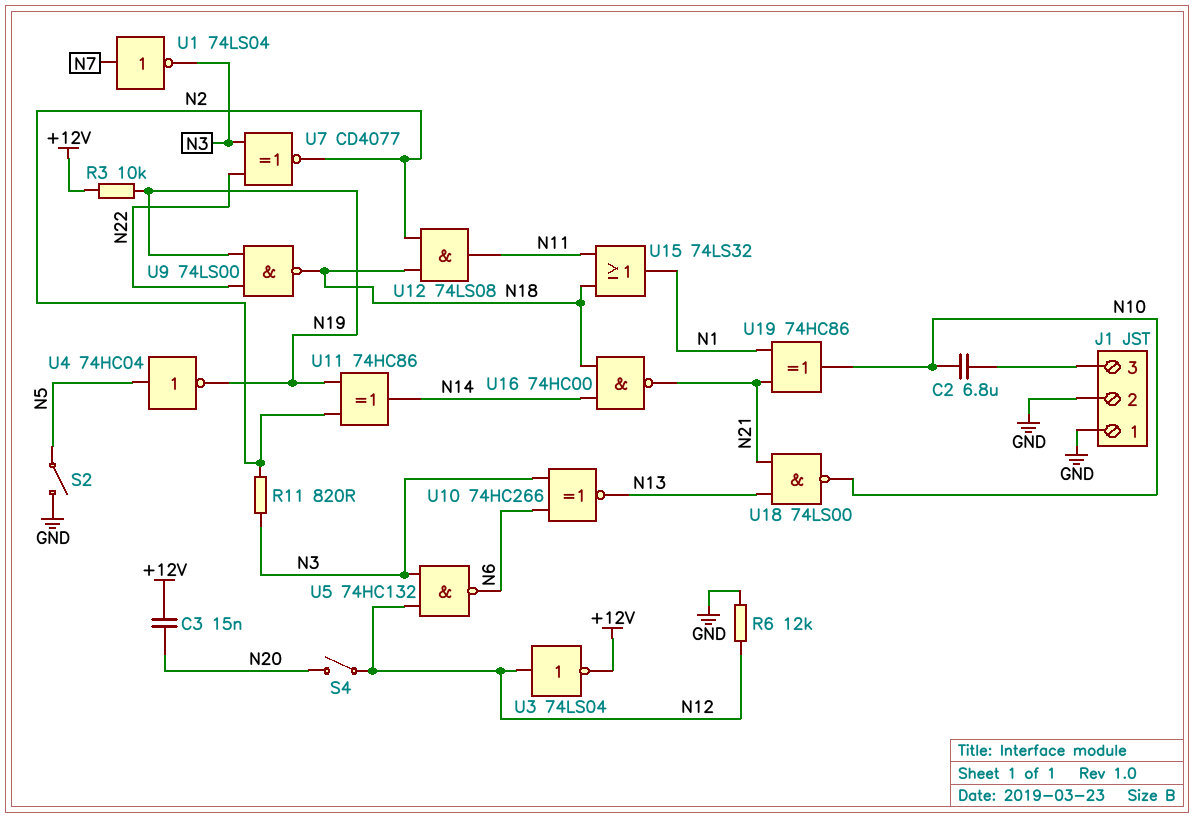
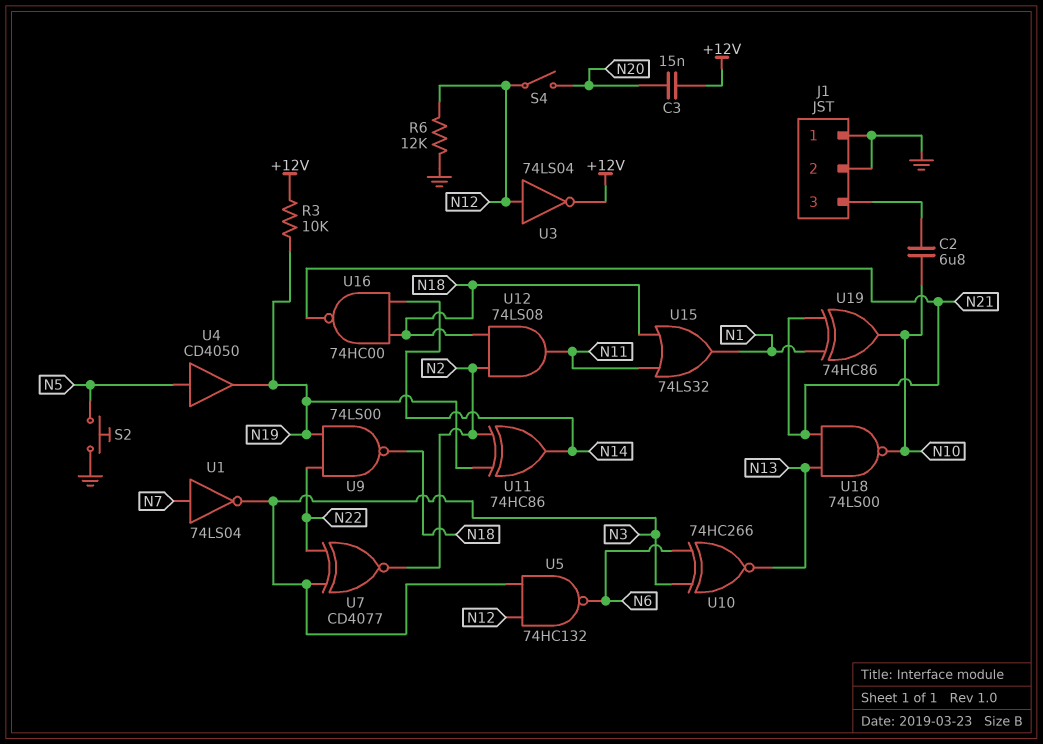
R11: 820 (N2, N3) -> none
S2: switch (GND, N5) -> button (GND, N5)
U4: NOT 74HC04 (in N5, out N19) -> buffer CD4050 (in N5, out N19)

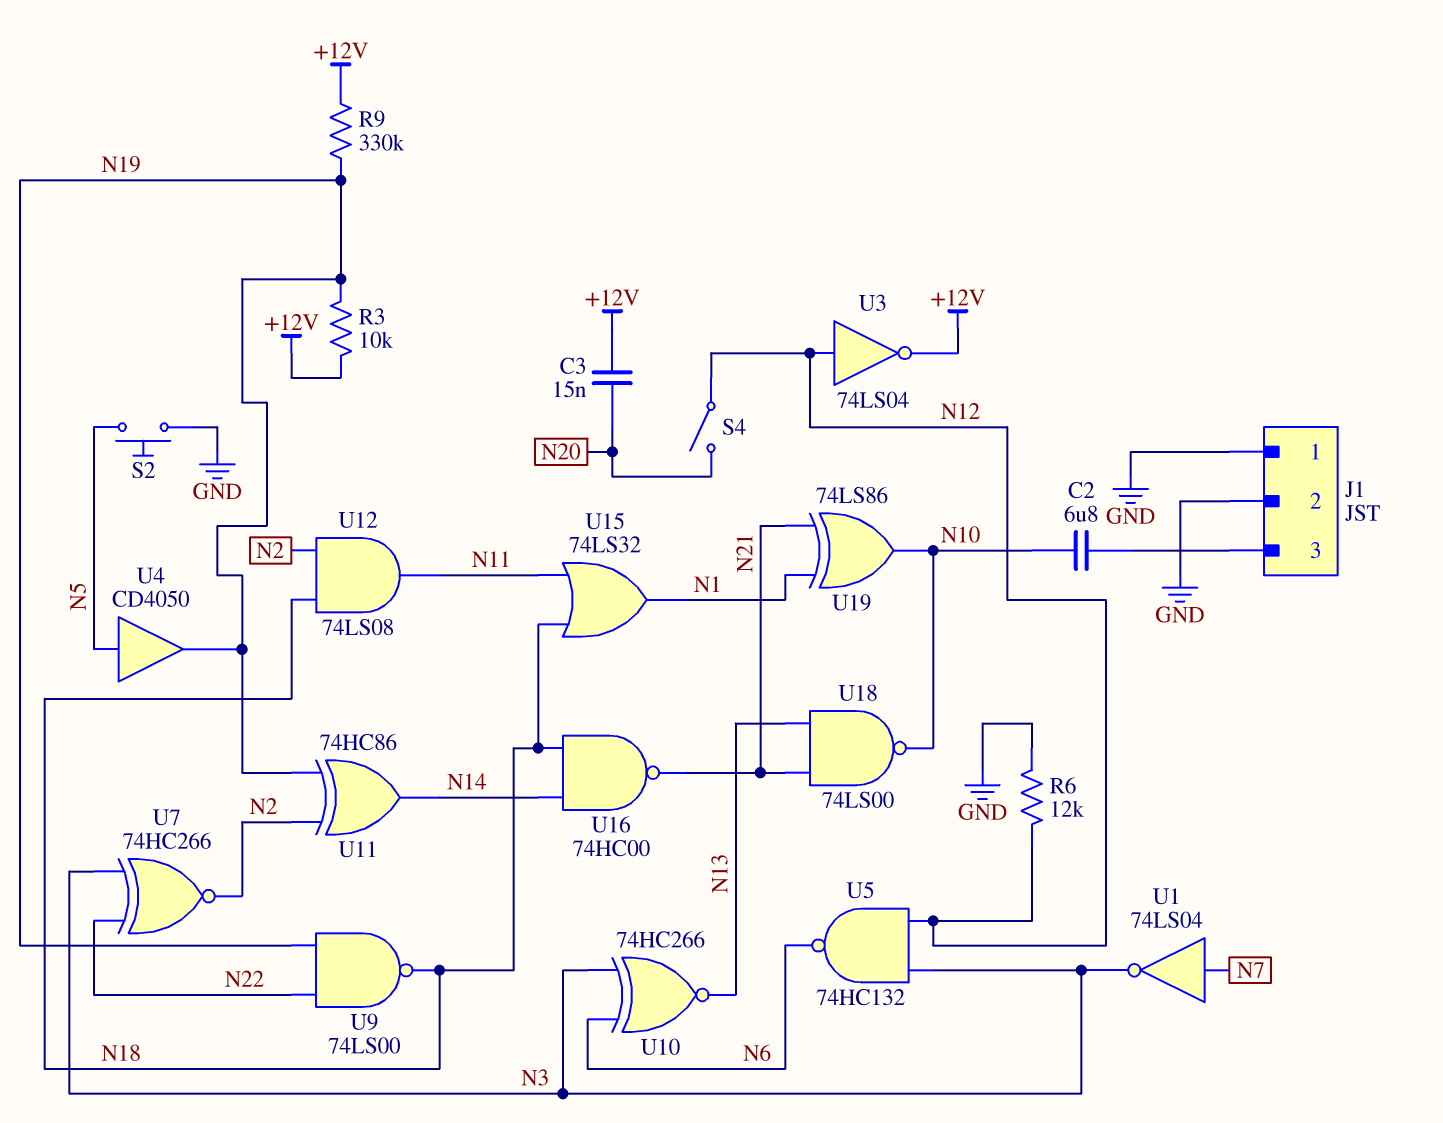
R9: none -> 330k (+12V, N19)
U7: XNOR CD4077 (in N3, in N22, out N2) -> XNOR 74HC266 (in N3, in N22, out N2)
U19: XOR 74HC86 (in N1, in N21, out N10) -> XOR 74LS86 (in N1, in N21, out N10)

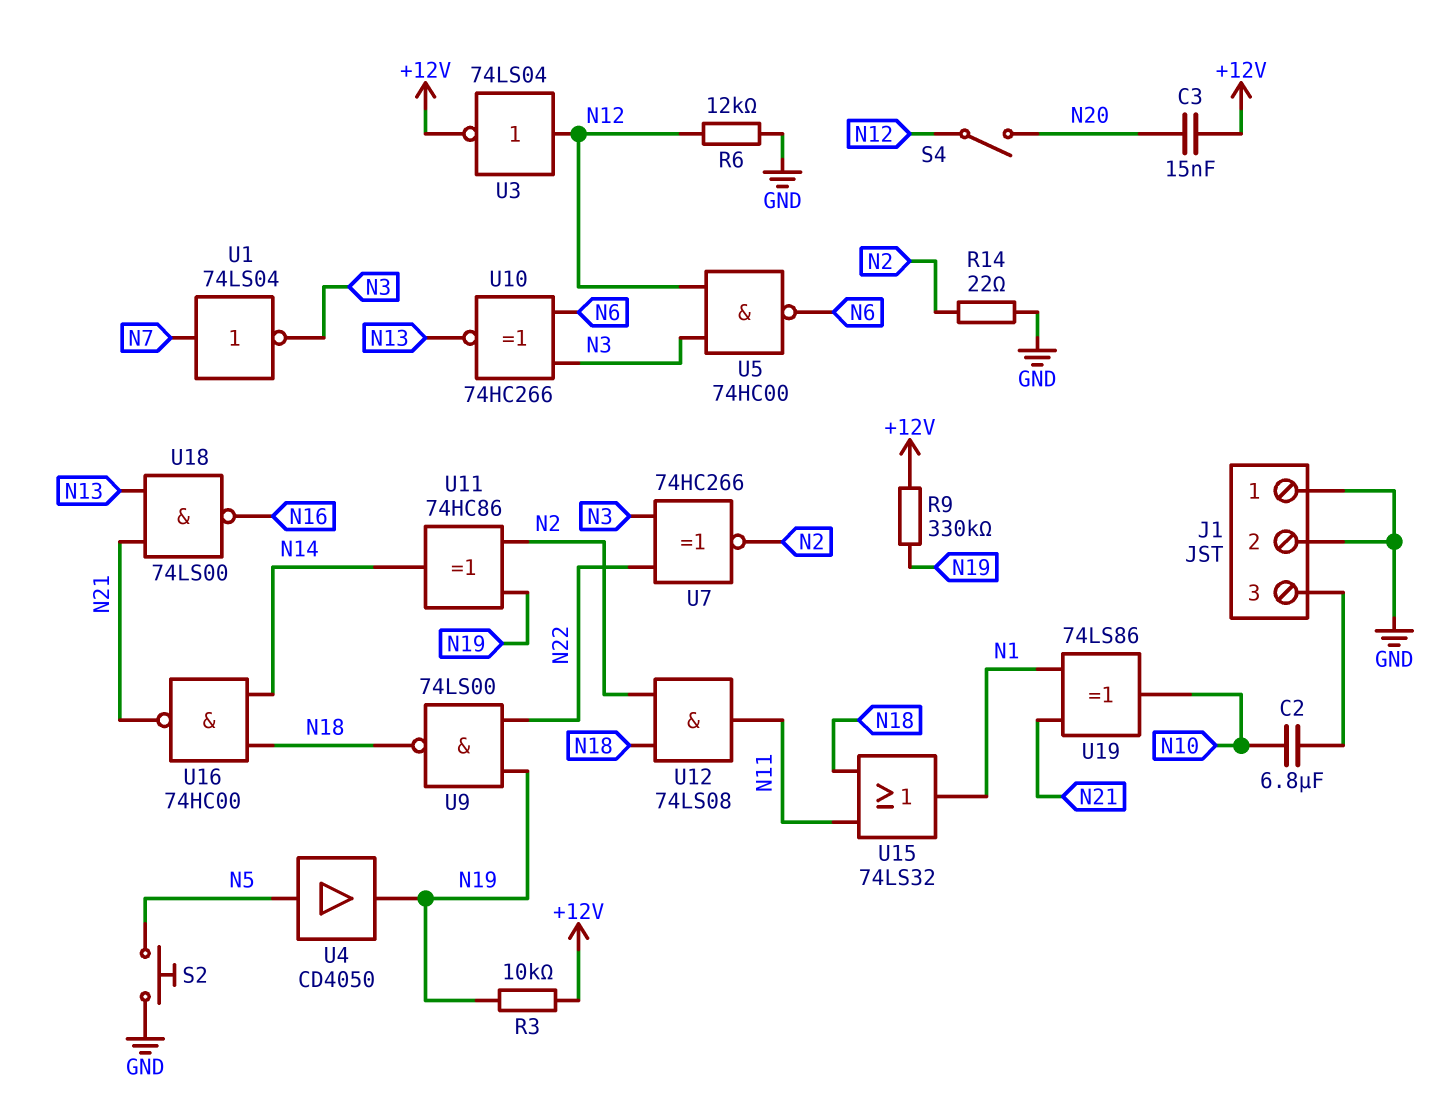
R14: none -> 22 (GND, N2)
U5: NAND 74HC132 (in N3, in N12, out N6) -> NAND 74HC00 (in N3, in N12, out N6)
U18: NAND 74LS00 (in N13, in N21, out N10) -> NAND 74LS00 (in N13, in N21, out N16)

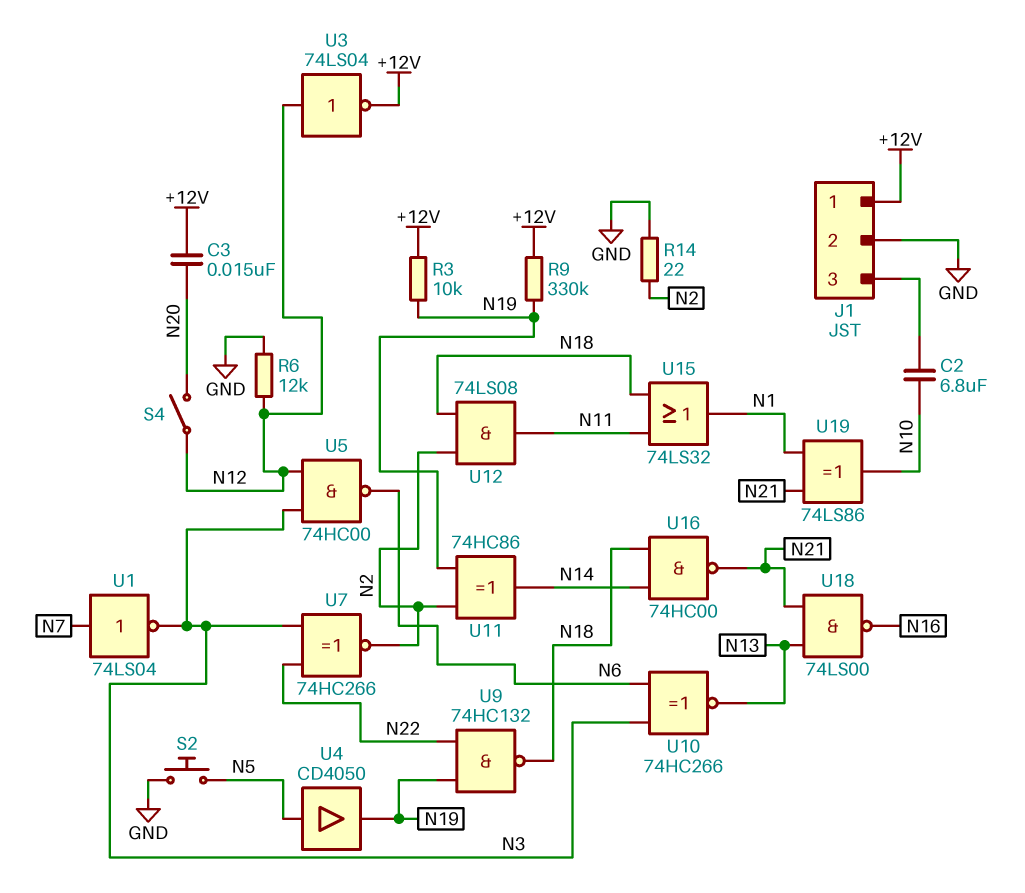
J1 pin 1: GND -> +12V
U9: NAND 74LS00 (in N19, in N22, out N18) -> NAND 74HC132 (in N19, in N22, out N18)

